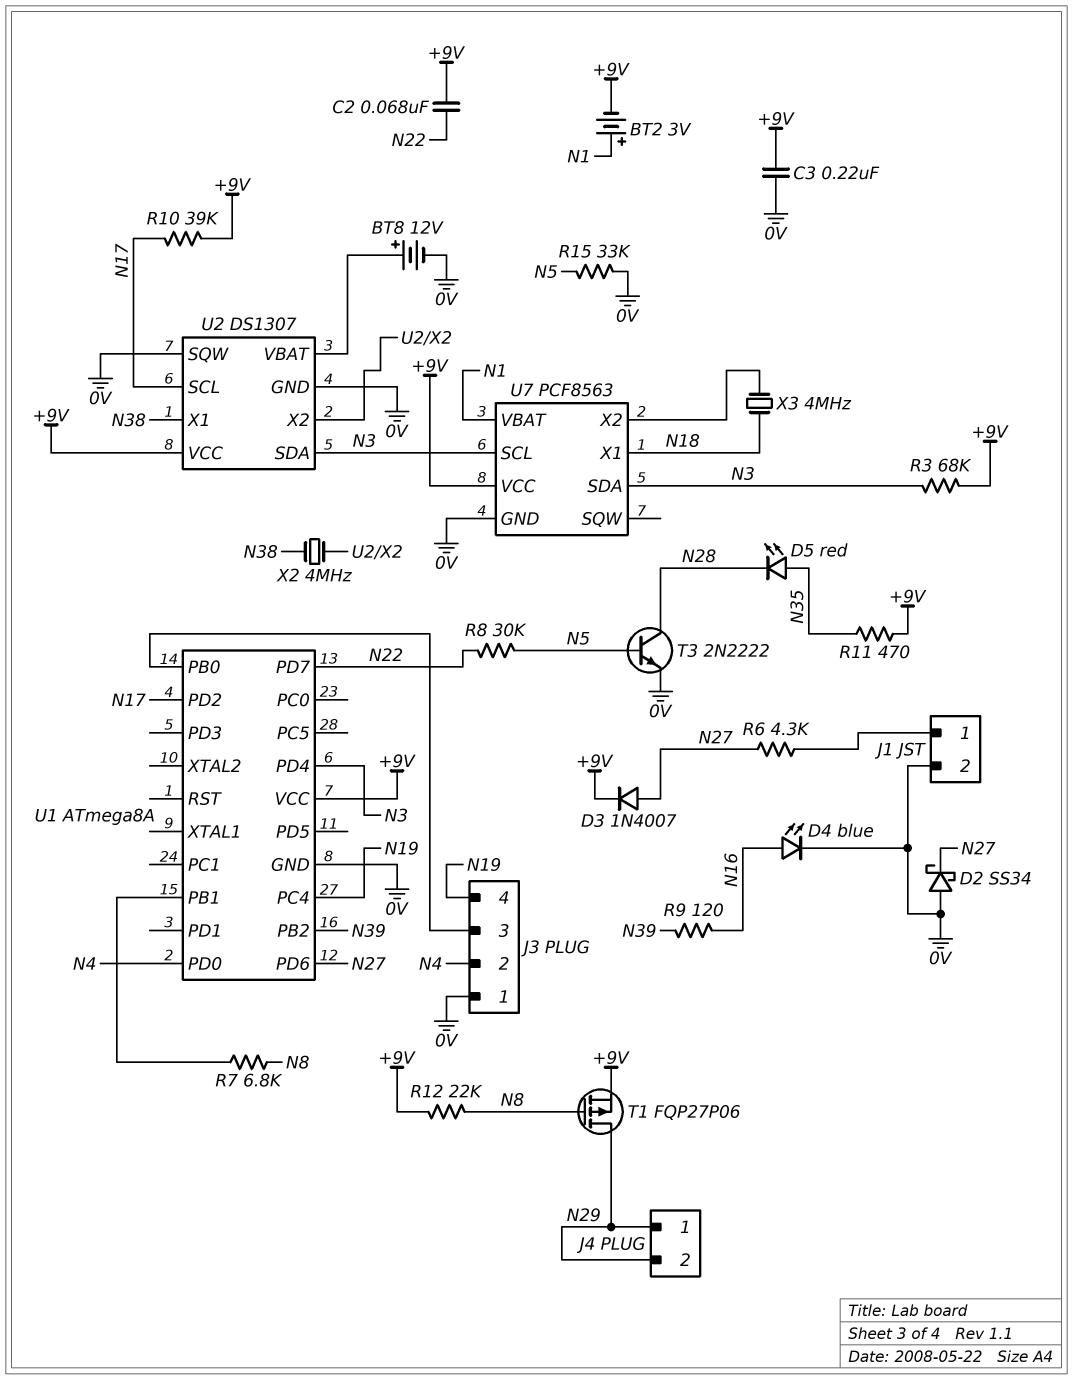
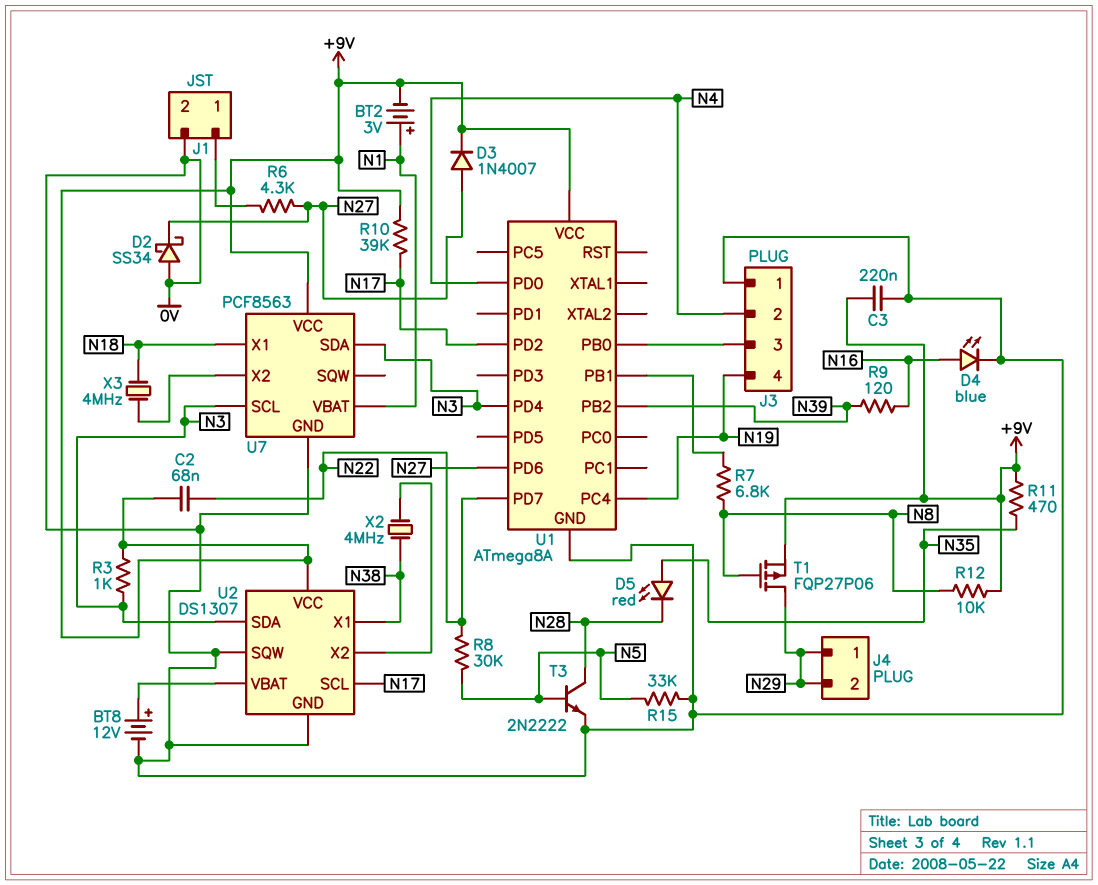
R3: 68k (+9V, N3) -> 1k (+9V, N3)
R12: 22k (+9V, N8) -> 10k (+9V, N8)

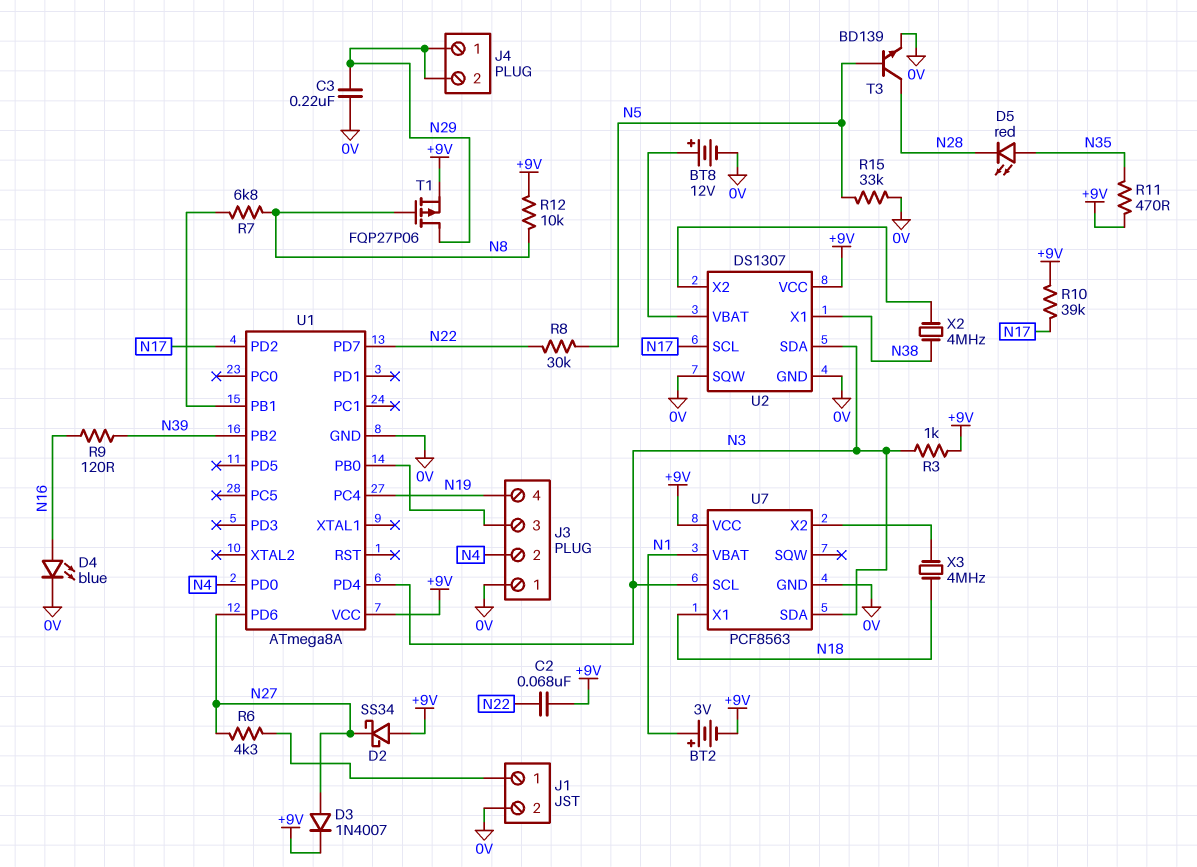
C3: 220nF (+9V, 0V) -> 220nF (0V, N29)
D2: schottky SS34 (A 0V, K N27) -> schottky SS34 (A +9V, K N27)
T3: NPN 2N2222 (B N5, C N28, E 0V) -> NPN BD139 (B N5, C N28, E 0V)

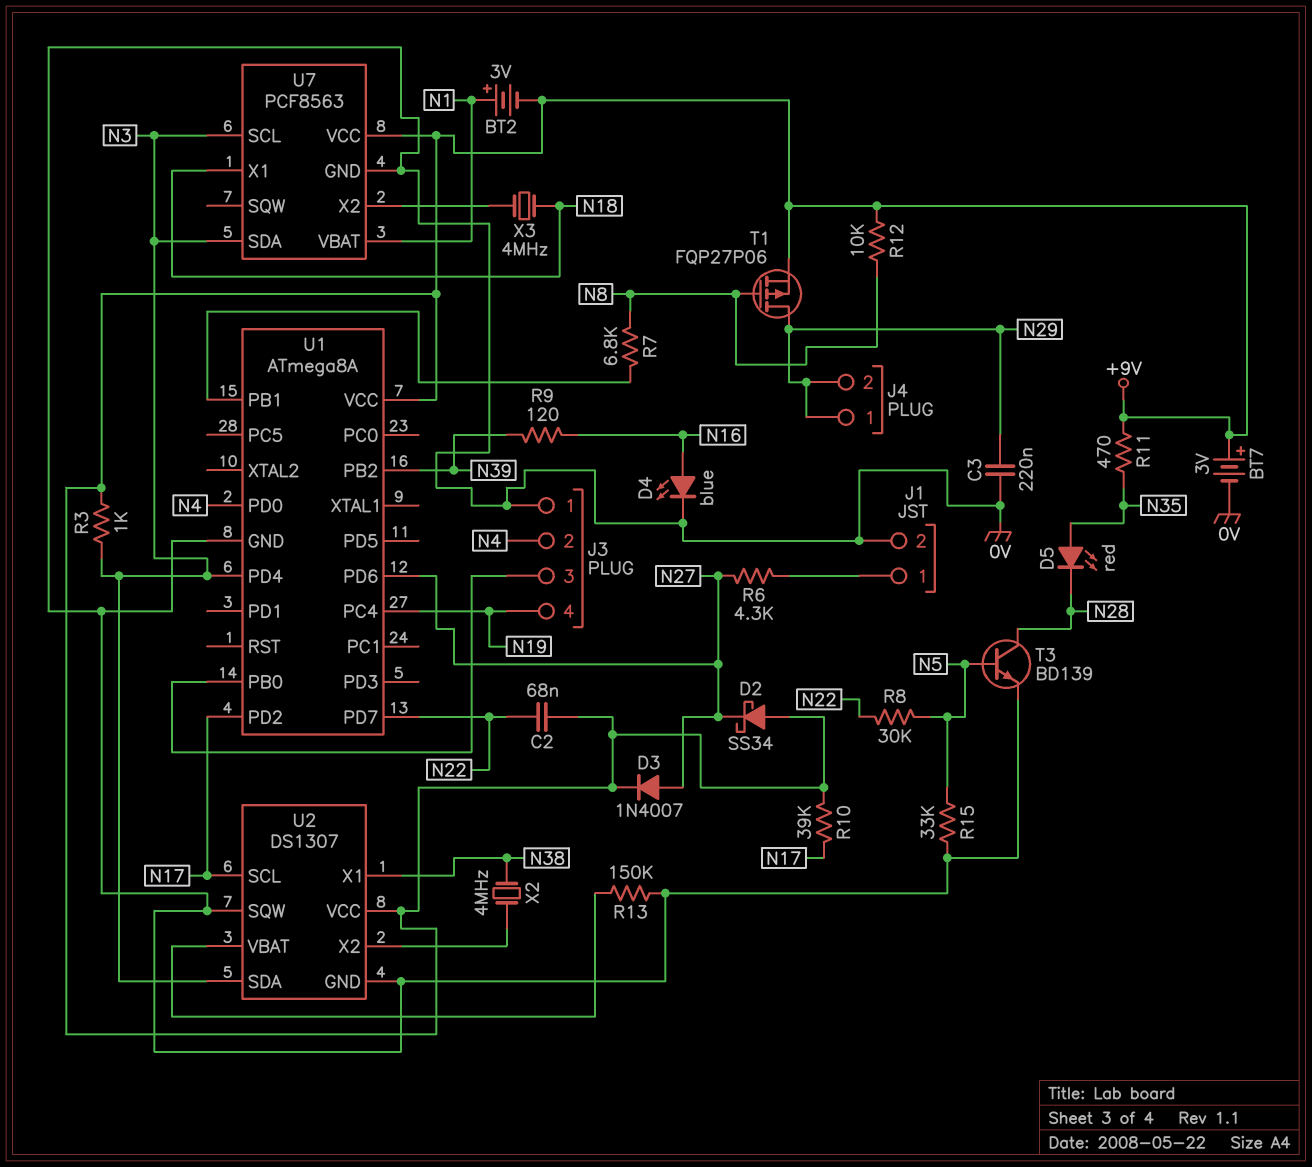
BT7: none -> 3V (plus +9V, minus 0V)
BT8: 12V (plus U2/VBAT, minus 0V) -> none
R13: none -> 150k (0V, U2/VBAT)

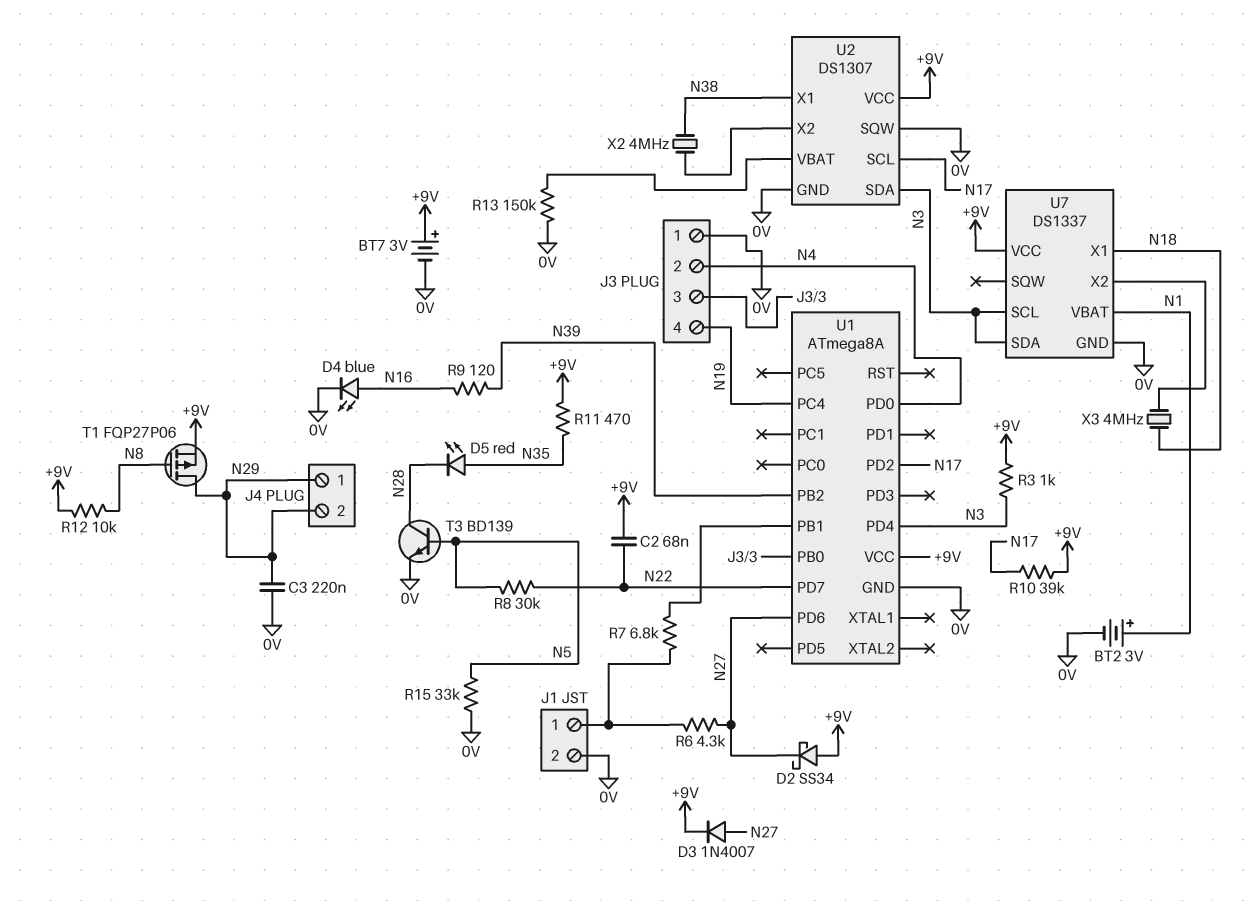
BT2: 3V (plus N1, minus +9V) -> 3V (plus N1, minus 0V)
R7: 6.8k (N8, U1/PB1) -> 6.8k (J1/1, U1/PB1)
U7: PCF8563 -> DS1337

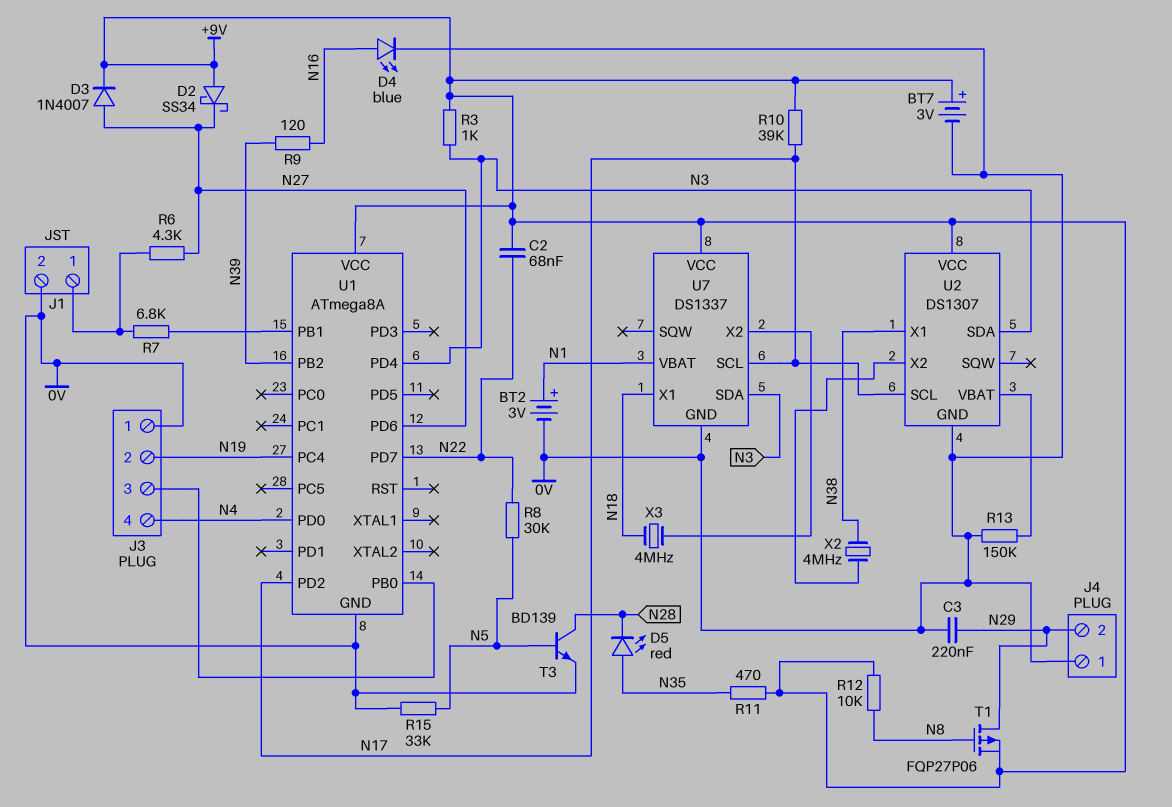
J3 pin 2: N4 -> N19
J3 pin 4: N19 -> N4
J4 pin 1: N29 -> 0V
U2 pin SQW: 0V -> none
U7 pin SCL: N3 -> N17

